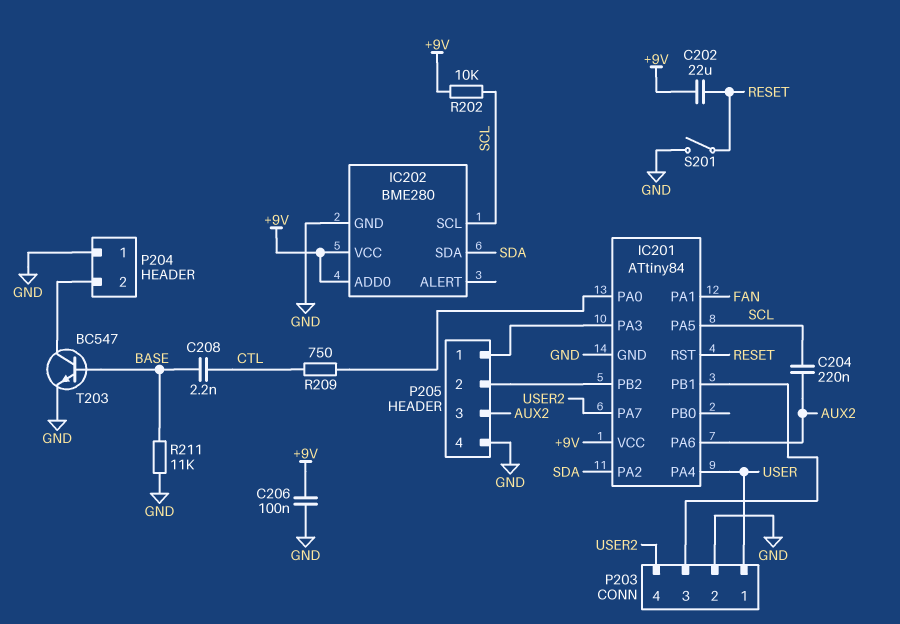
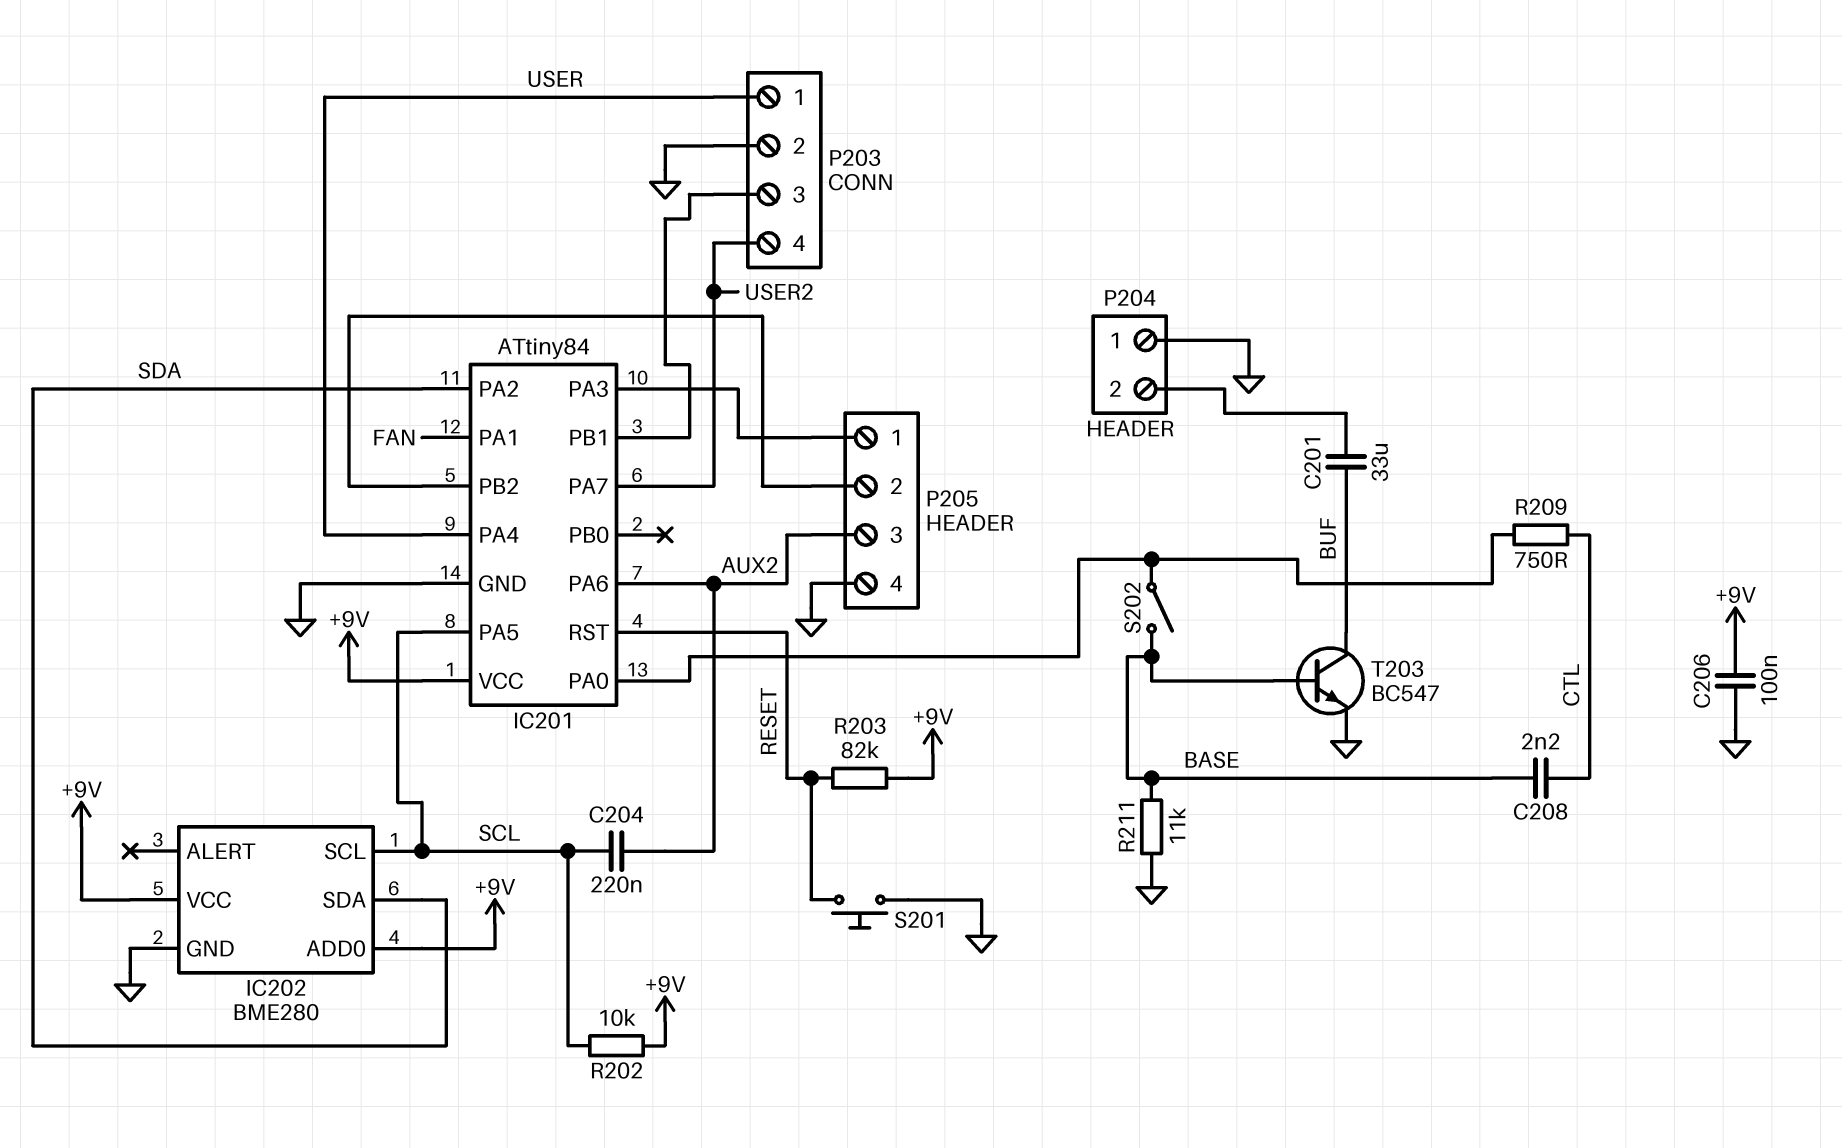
C201: none -> 33uF (BUF, P204/2)
C202: 22uF (+9V, RESET) -> none
R203: none -> 82k (+9V, RESET)
S201: switch (GND, RESET) -> button (GND, RESET)
S202: none -> switch (BASE, IC201/PA0)
T203: NPN BC547 (B BASE, C P204/2, E GND) -> NPN BC547 (B BASE, C BUF, E GND)

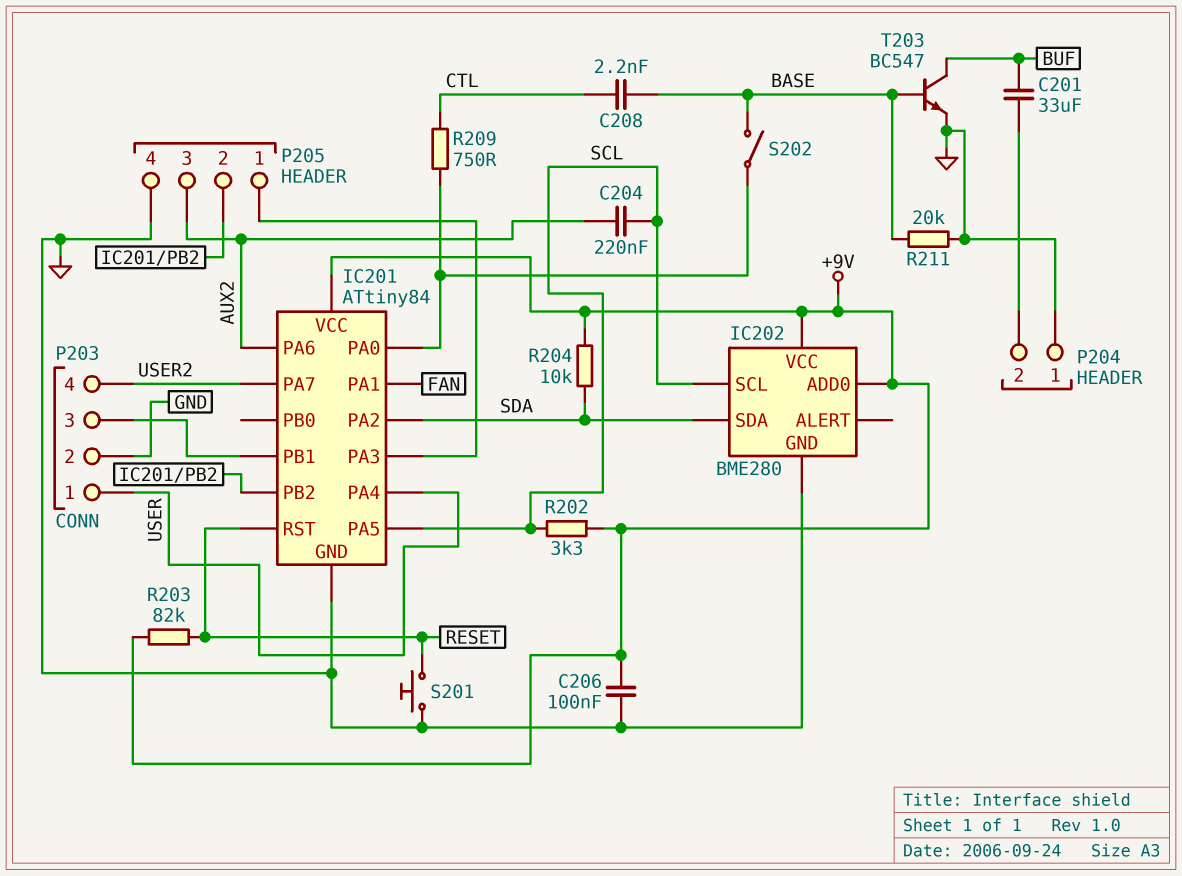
R202: 10k (+9V, SCL) -> 3.3k (+9V, SCL)
R204: none -> 10k (+9V, SDA)
R211: 11k (BASE, GND) -> 20k (BASE, GND)

